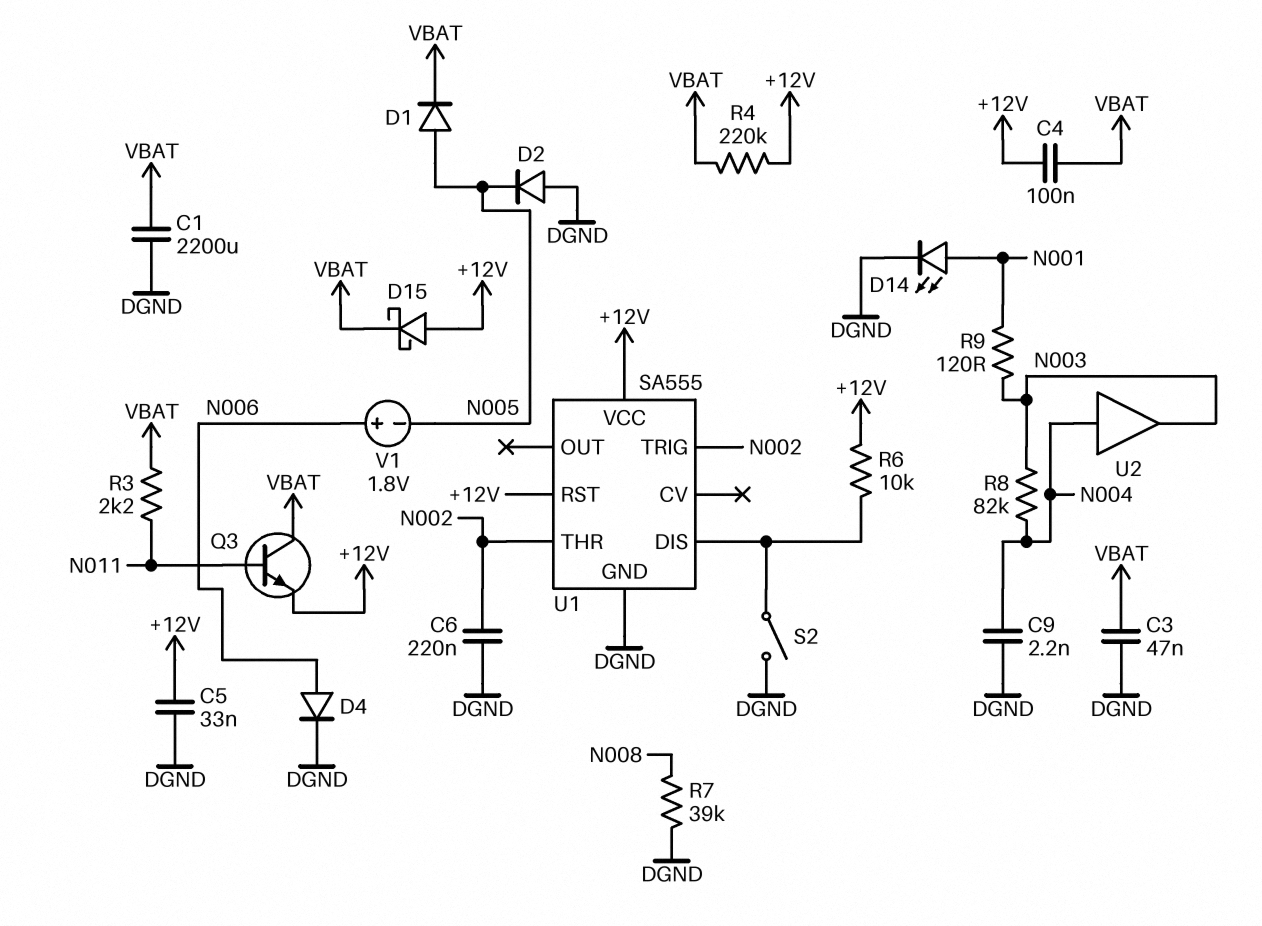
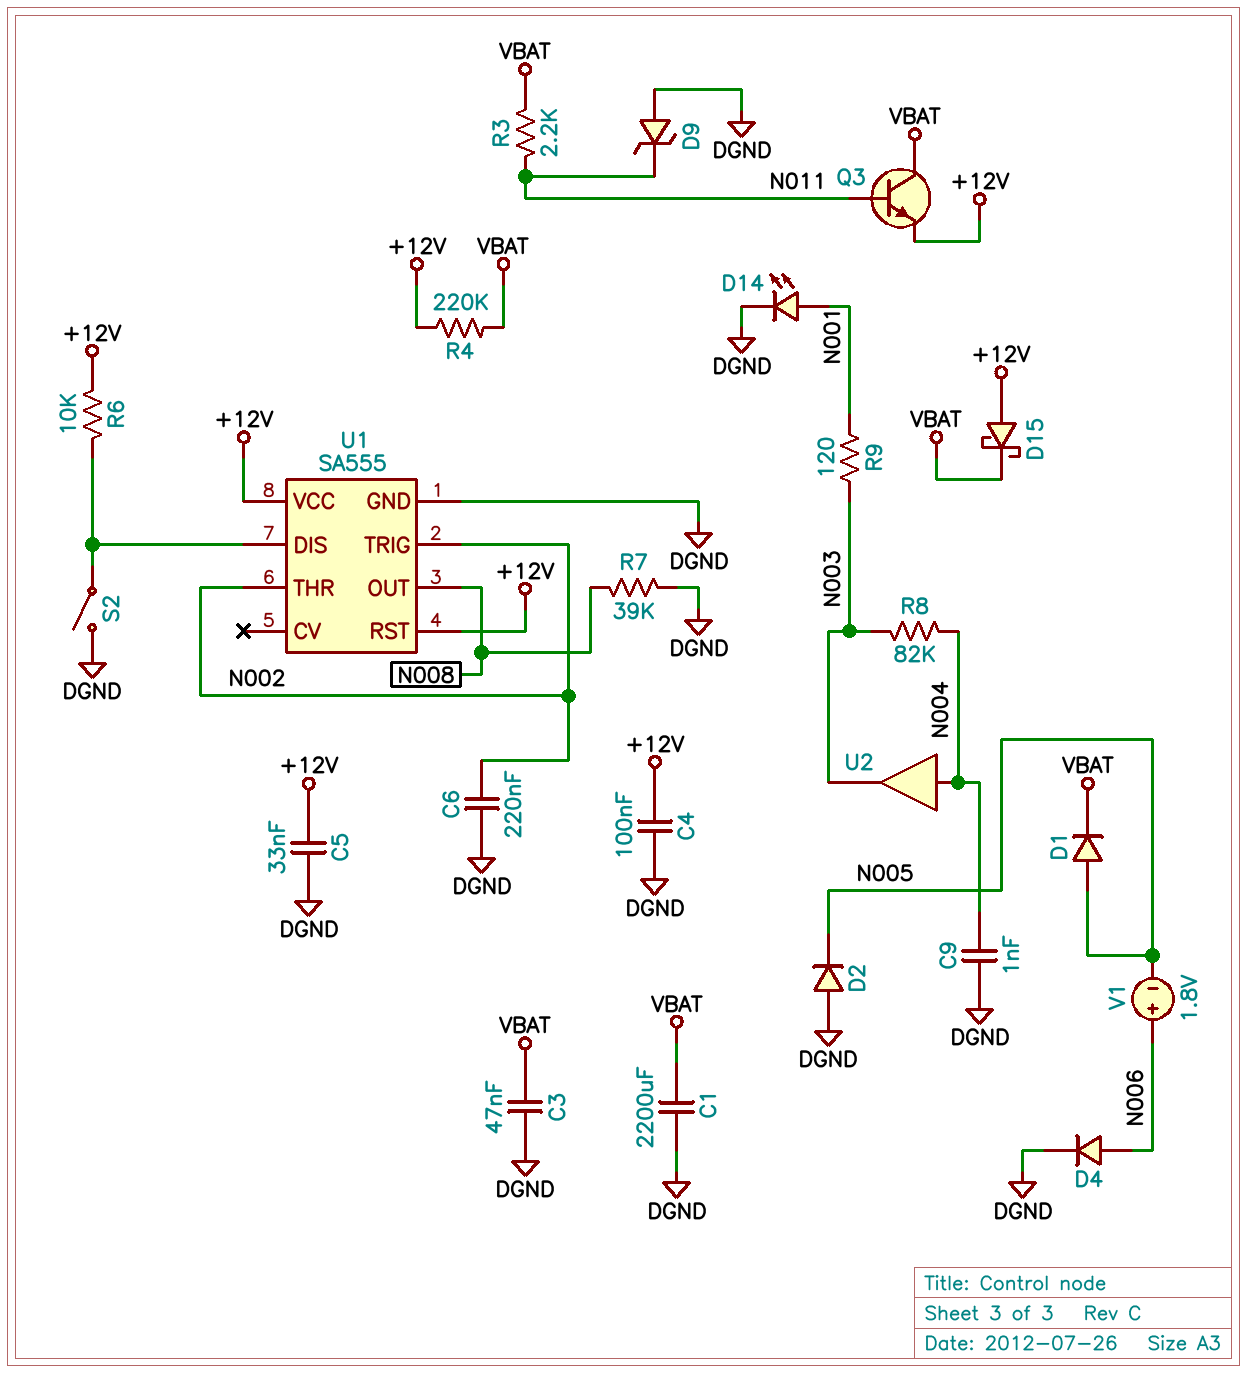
C4: 100nF (+12V, VBAT) -> 100nF (+12V, DGND)
C9: 2.2nF (DGND, N004) -> 1nF (DGND, N004)
D9: none -> zener (A DGND, K N011)
U1 pin OUT: none -> N008

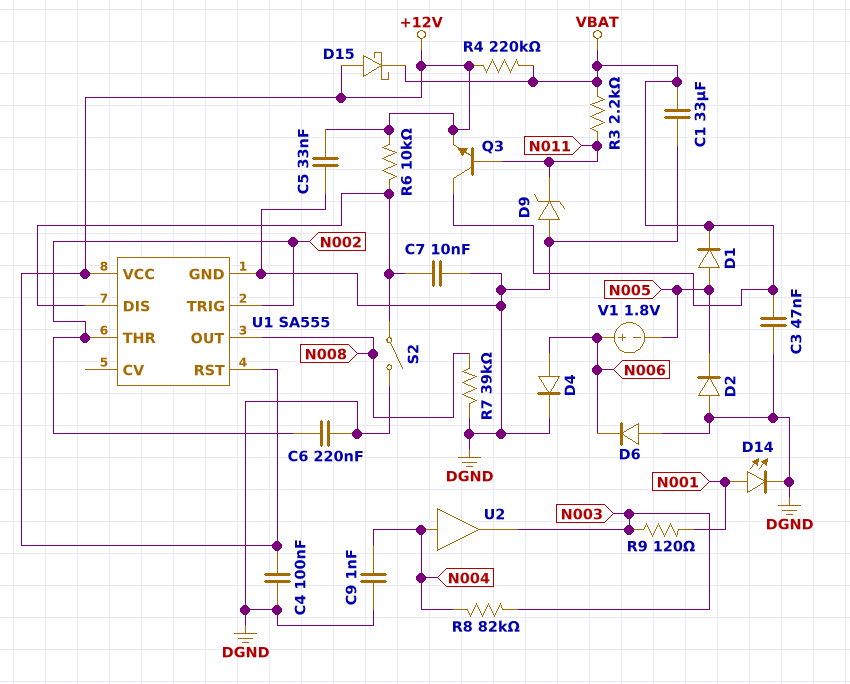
C1: 2200uF (DGND, VBAT) -> 33uF (DGND, VBAT)
C7: none -> 10nF (DGND, U1/DIS)
D6: none -> diode (A DGND, K N006)

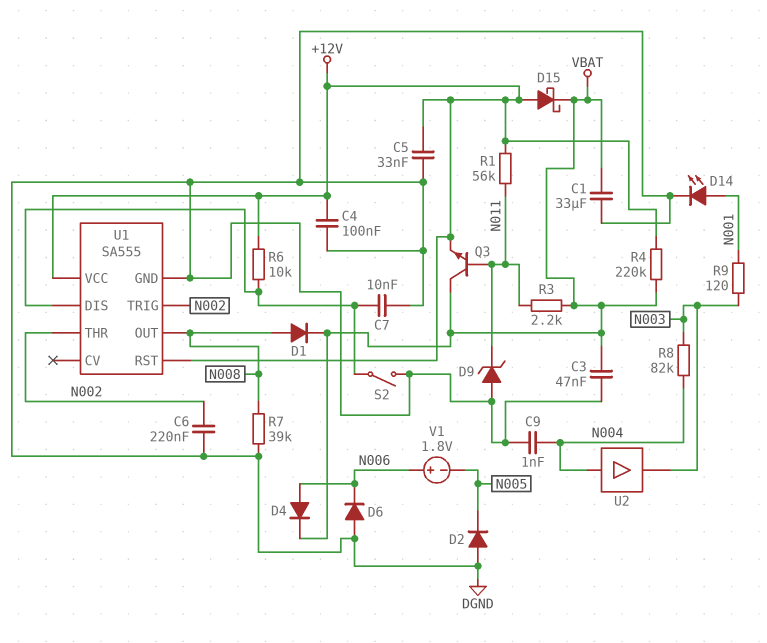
D1: diode (A N005, K VBAT) -> diode (A N008, K VBAT)
D4: diode (A N006, K DGND) -> diode (A N006, K VBAT)
R1: none -> 56k (+12V, N011)

